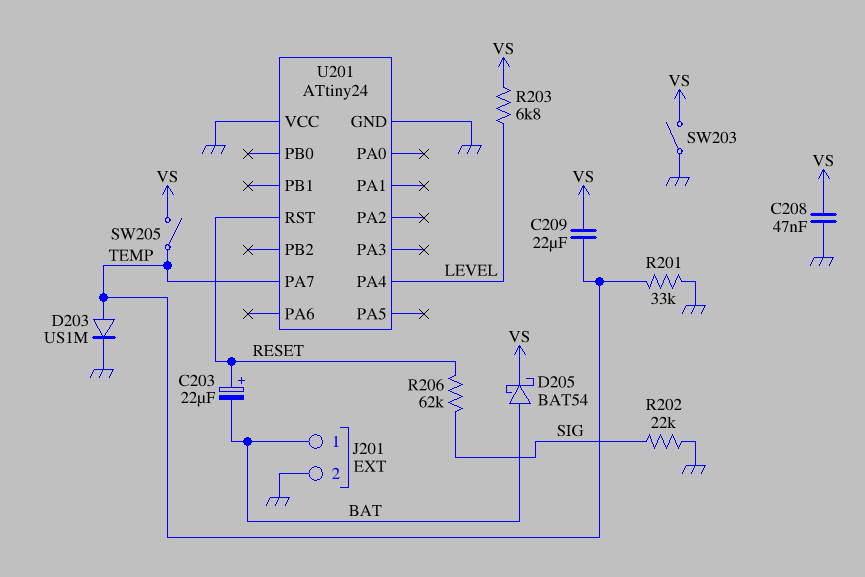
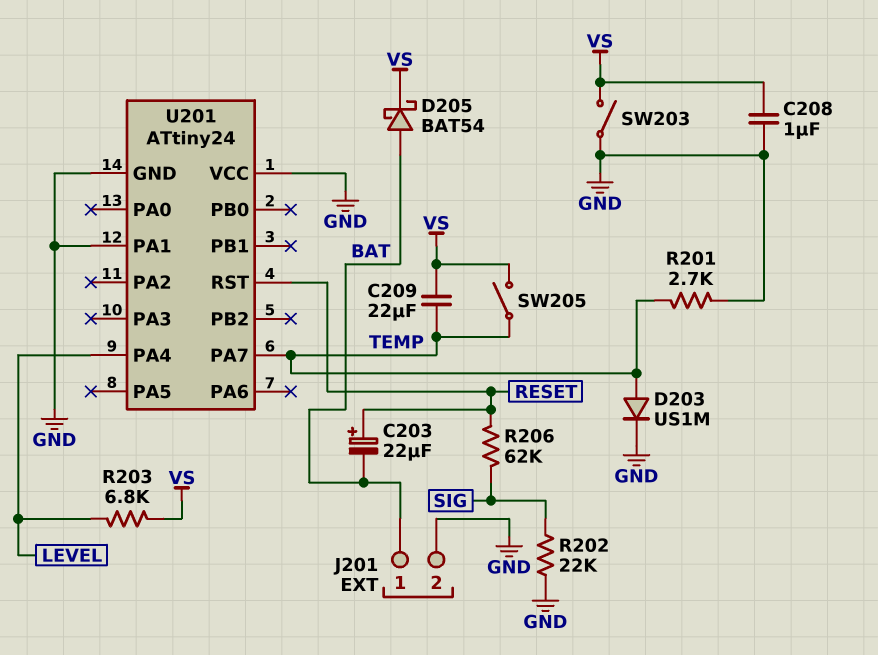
C208: 47nF (GND, VS) -> 1uF (GND, VS)
R201: 33k (GND, TEMP) -> 2.7k (GND, TEMP)
U201 pin PA1: none -> GND

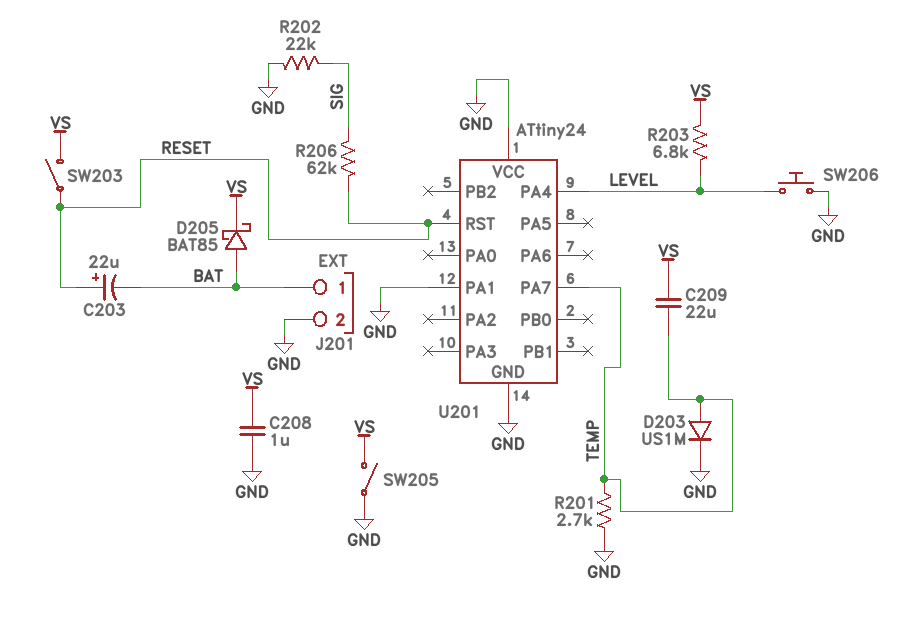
D205: schottky BAT54 (A BAT, K VS) -> schottky BAT85 (A BAT, K VS)
SW203: switch (GND, VS) -> switch (RESET, VS)
SW205: switch (TEMP, VS) -> switch (GND, VS)
SW206: none -> button (GND, LEVEL)

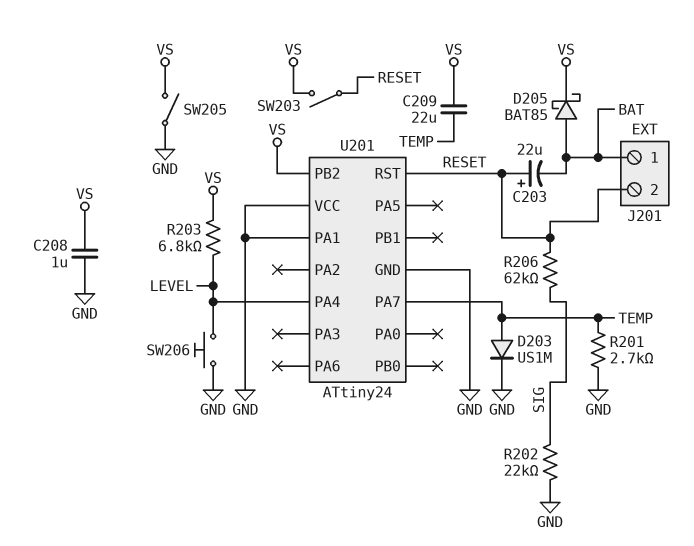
J201 pin 2: GND -> RESET
U201 pin PB2: none -> VS

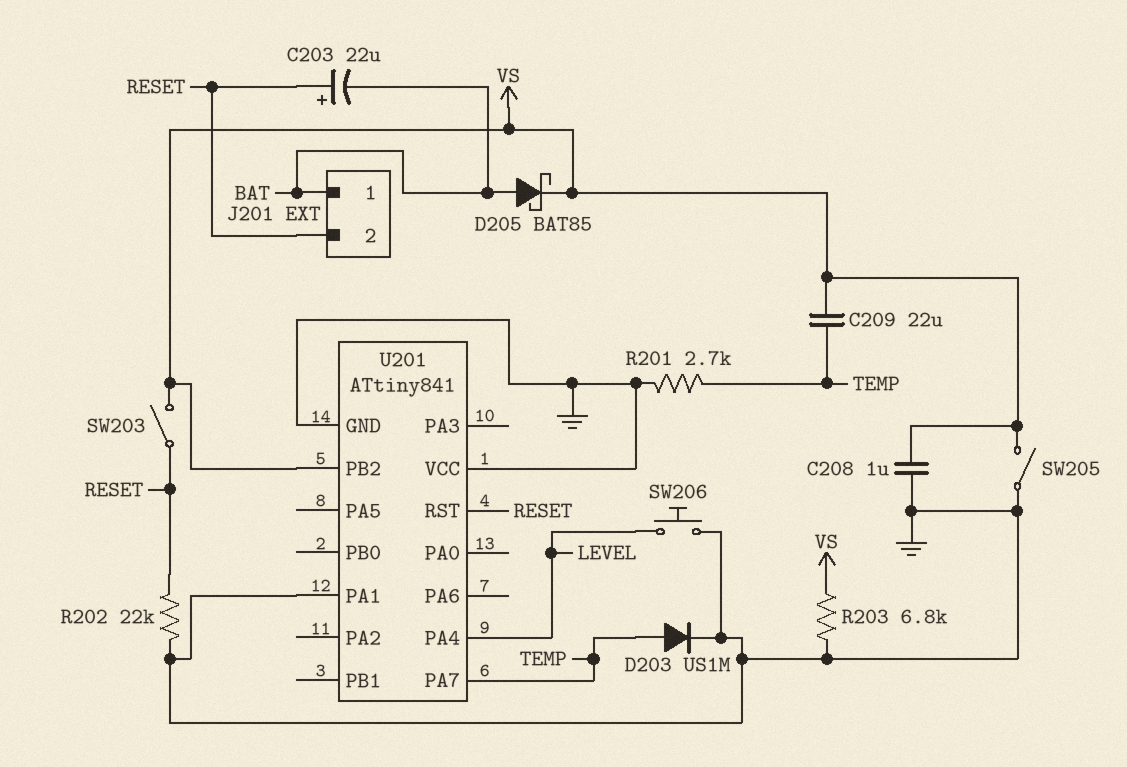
R202: 22k (GND, SIG) -> 22k (GND, RESET)
R203: 6.8k (LEVEL, VS) -> 6.8k (GND, VS)
R206: 62k (RESET, SIG) -> none
U201: ATtiny24 -> ATtiny841

